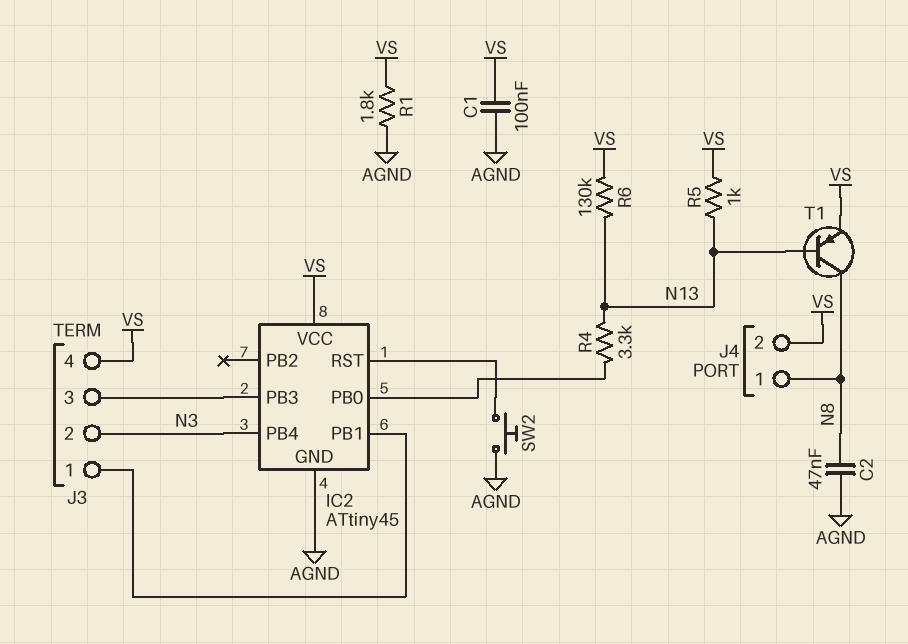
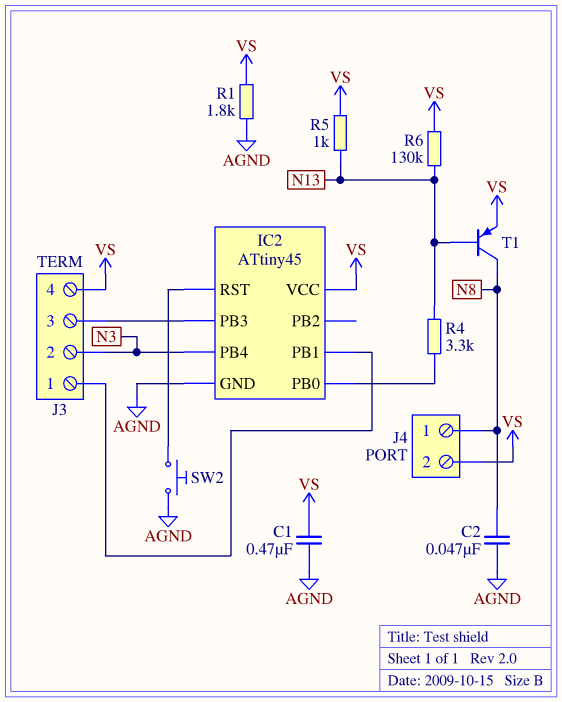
C1: 100nF (AGND, VS) -> 470nF (AGND, VS)

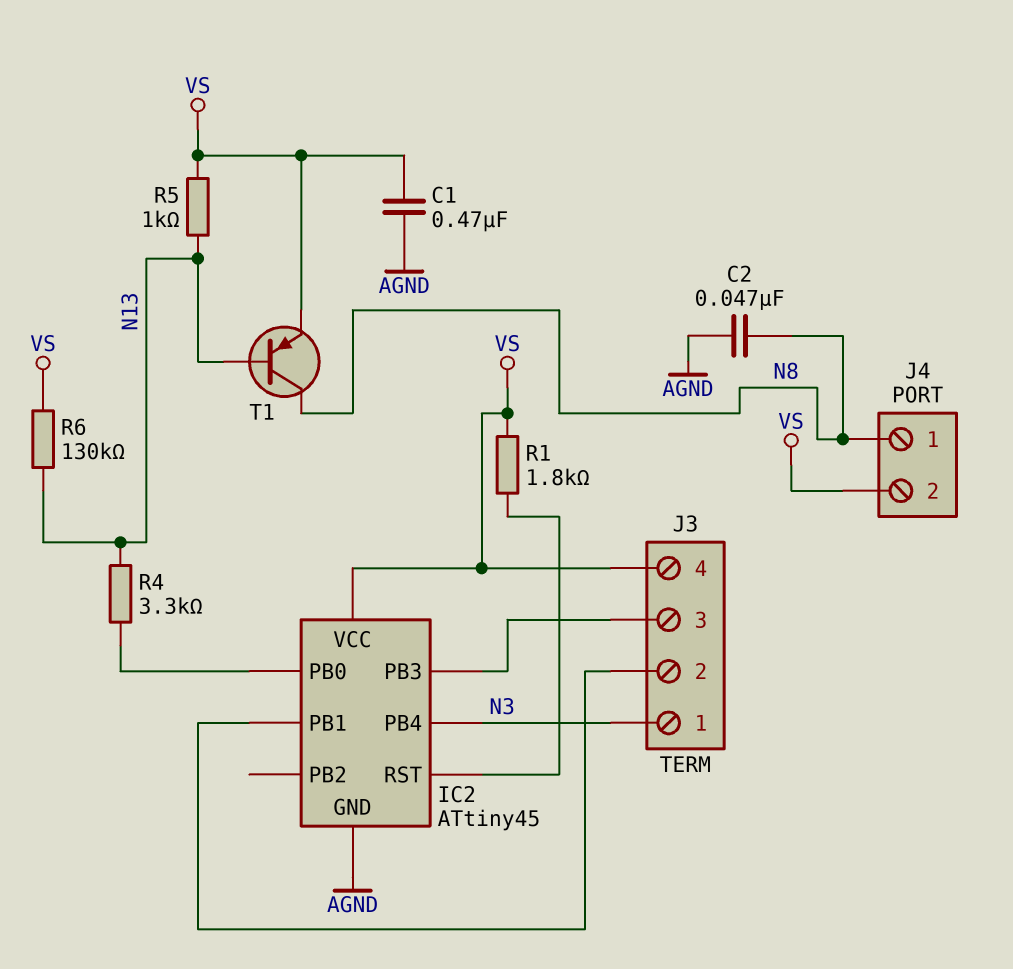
J3 pin 1: IC2/PB1 -> N3
J3 pin 2: N3 -> IC2/PB1
R1: 1.8k (AGND, VS) -> 1.8k (IC2/RST, VS)
SW2: button (AGND, IC2/RST) -> none

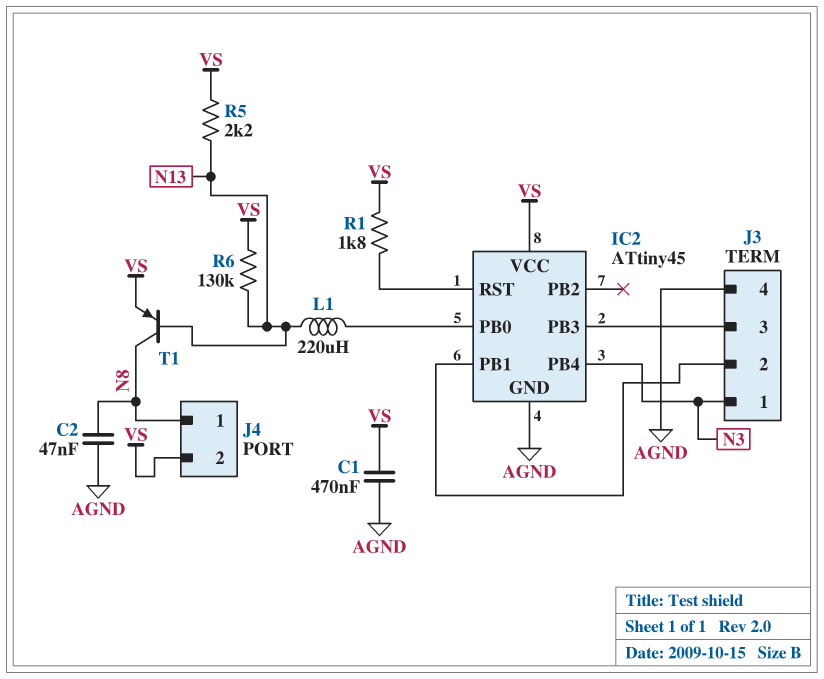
J3 pin 4: VS -> AGND
L1: none -> 220uH (IC2/PB0, N13)
R4: 3.3k (IC2/PB0, N13) -> none
R5: 1k (N13, VS) -> 2.2k (N13, VS)

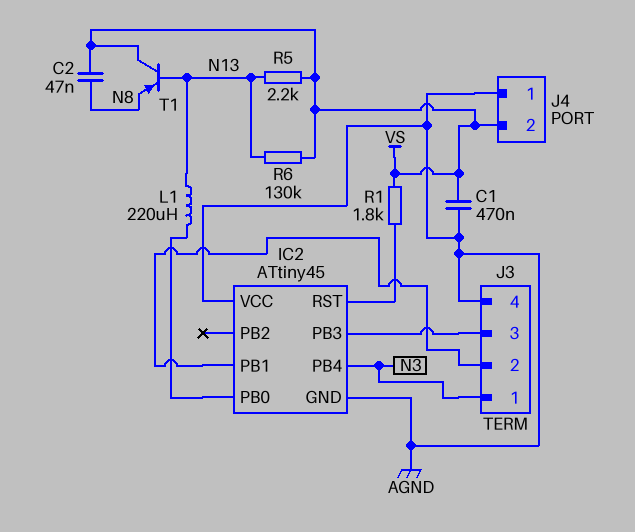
C2: 47nF (AGND, N8) -> 47nF (N8, VS)
IC2 pin VCC: VS -> AGND
J4 pin 1: N8 -> AGND
T1: PNP (B N13, C N8, E VS) -> PNP (B N13, C VS, E N8)

